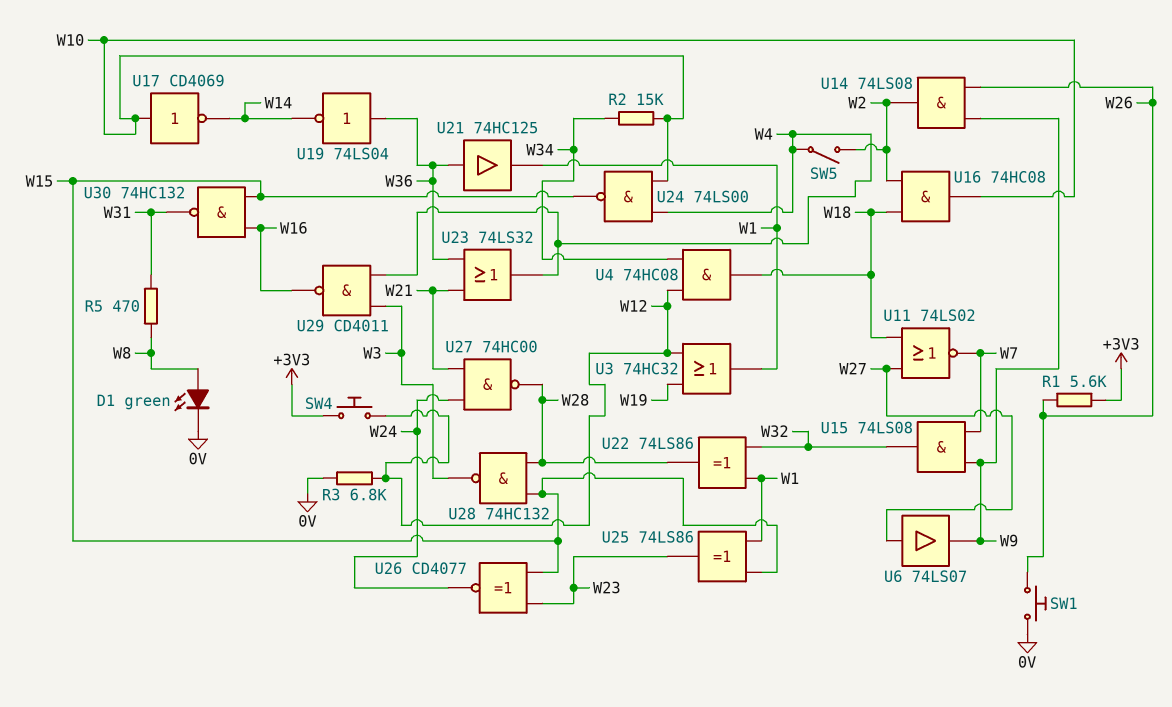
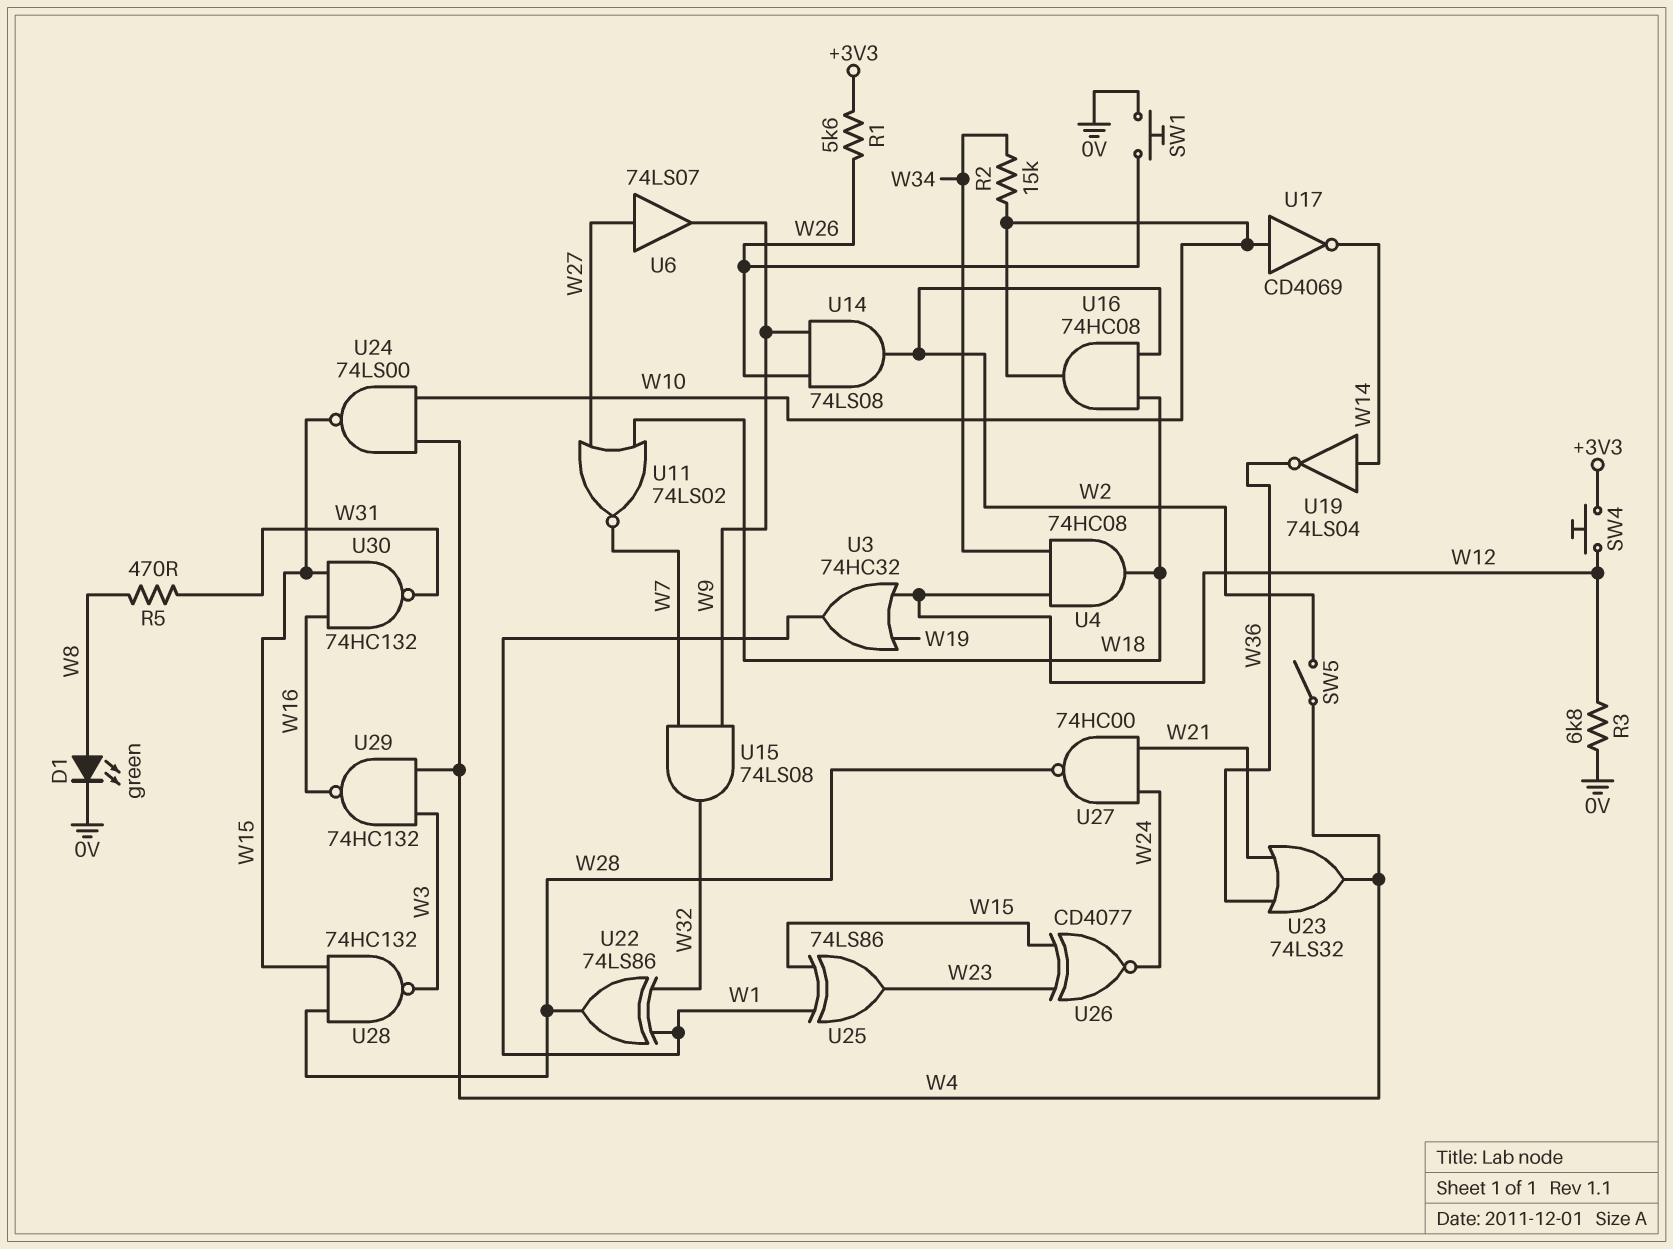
U19: NOT 74LS04 (in W36, out W14) -> NOT 74LS04 (in W14, out W36)
U21: buffer 74HC125 (in W36, out W1) -> none
U29: NAND CD4011 (in W3, in W4, out W16) -> NAND 74HC132 (in W3, in W4, out W16)

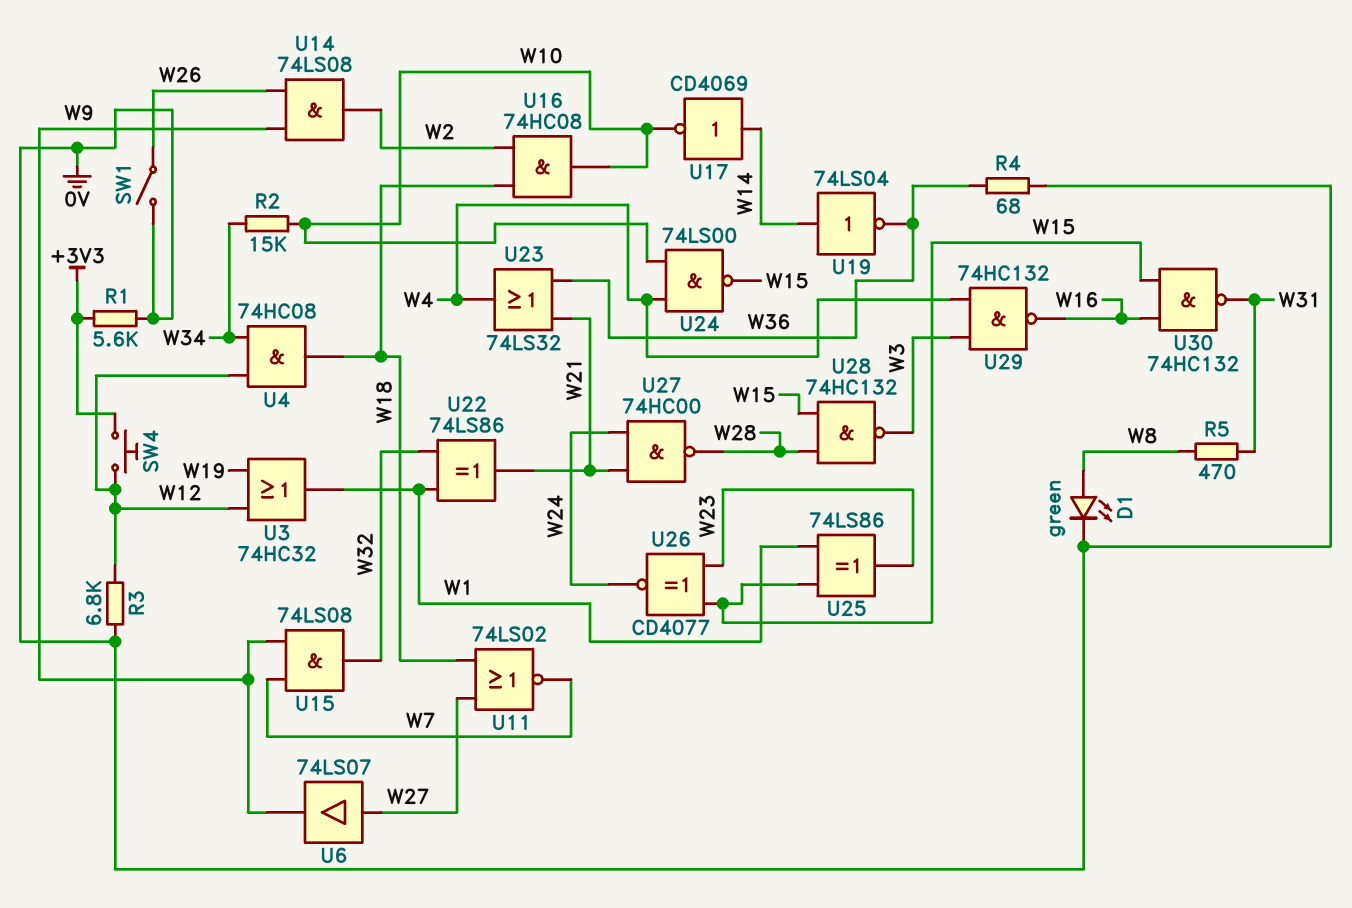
R1: 5.6k (+3V3, W26) -> 5.6k (+3V3, 0V)
R4: none -> 68 (0V, W36)
SW1: button (0V, W26) -> switch (0V, W26)
SW5: switch (W2, W4) -> none
U17: NOT CD4069 (in W10, out W14) -> NOT CD4069 (in W14, out W10)
U22: XOR 74LS86 (in W1, in W32, out W28) -> XOR 74LS86 (in W1, in W32, out W21)

